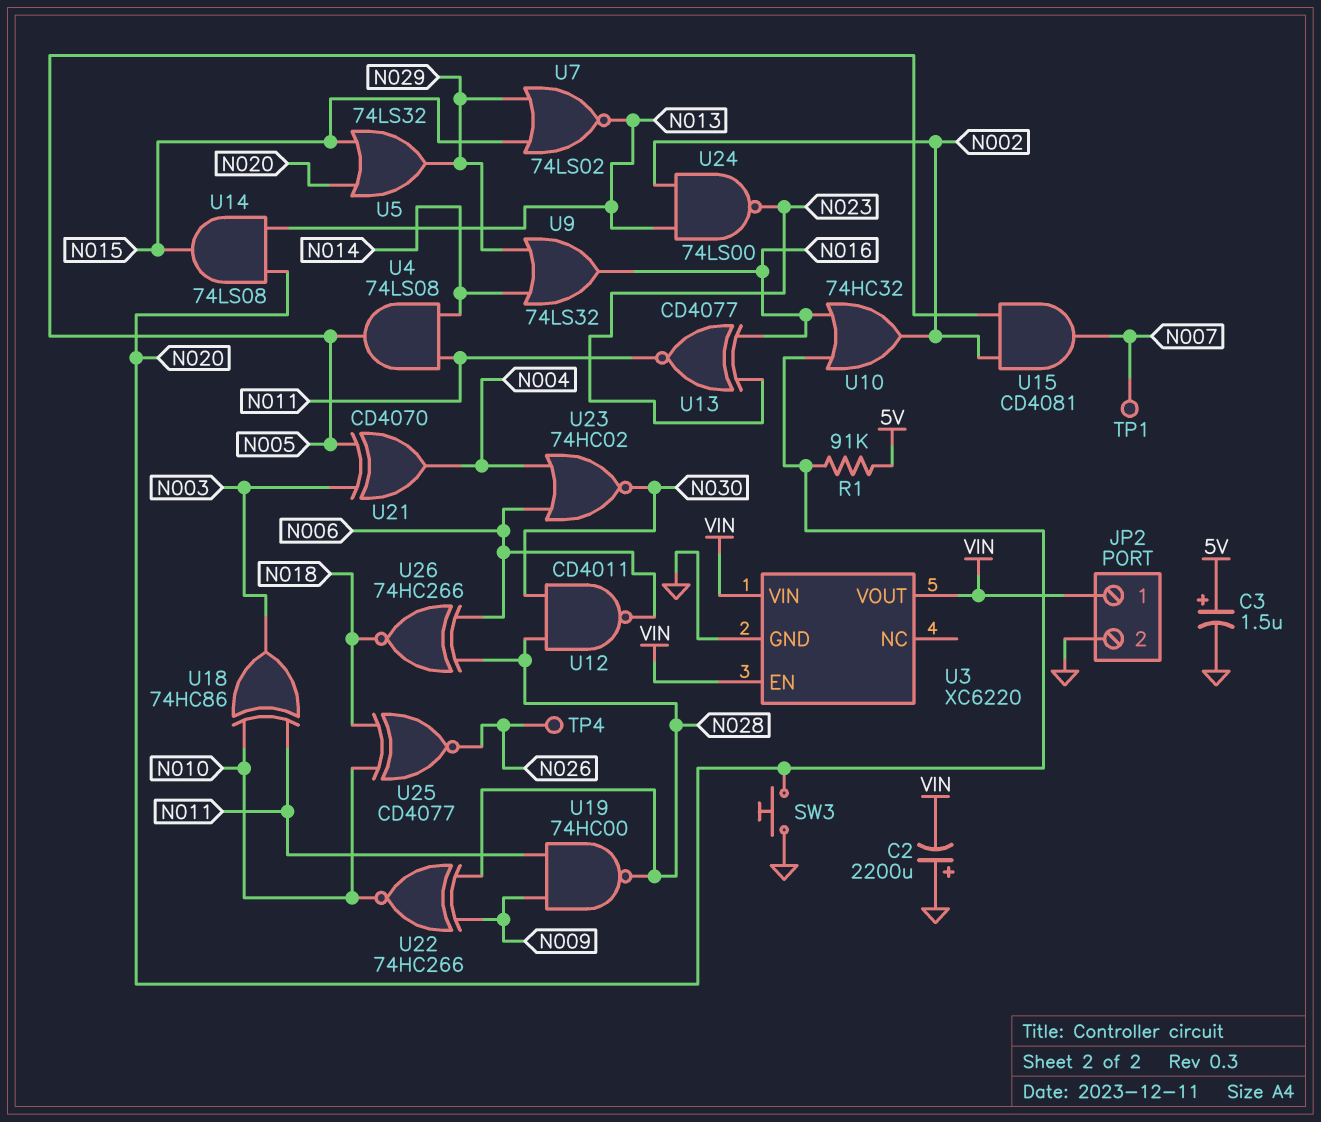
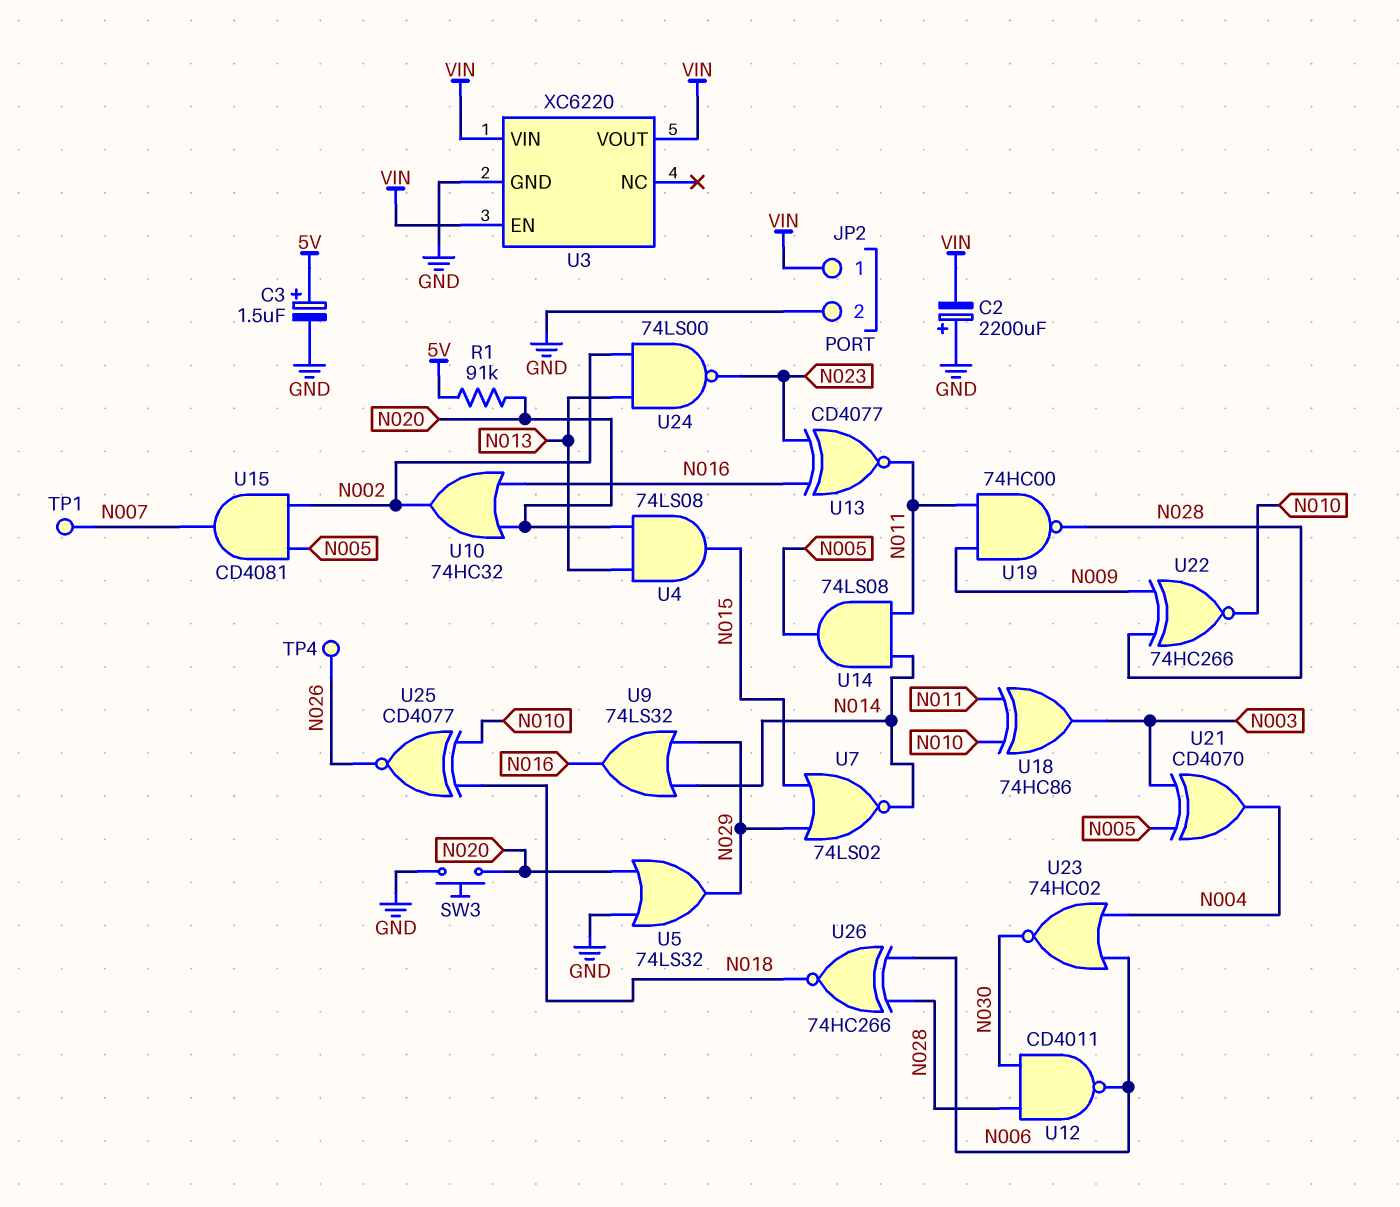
U4: AND 74LS08 (in N011, in N014, out N005) -> AND 74LS08 (in N013, in N020, out N015)
U5: OR 74LS32 (in N015, in N020, out N029) -> OR 74LS32 (in GND, in N020, out N029)
U7: NOR 74LS02 (in N015, in N029, out N013) -> NOR 74LS02 (in N015, in N029, out N014)
U14: AND 74LS08 (in N013, in N020, out N015) -> AND 74LS08 (in N011, in N014, out N005)

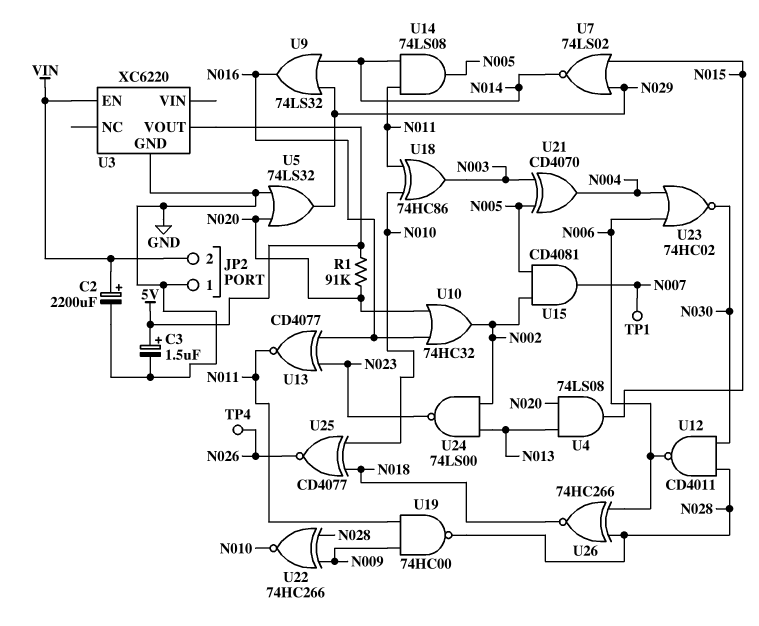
C2: 2200uF (plus GND, minus VIN) -> 2200uF (plus VIN, minus GND)
JP2 pin 1: VIN -> GND
JP2 pin 2: GND -> VIN
SW3: button (GND, N020) -> none
U3 pin VIN: VIN -> none
U3 pin VOUT: VIN -> 5V

